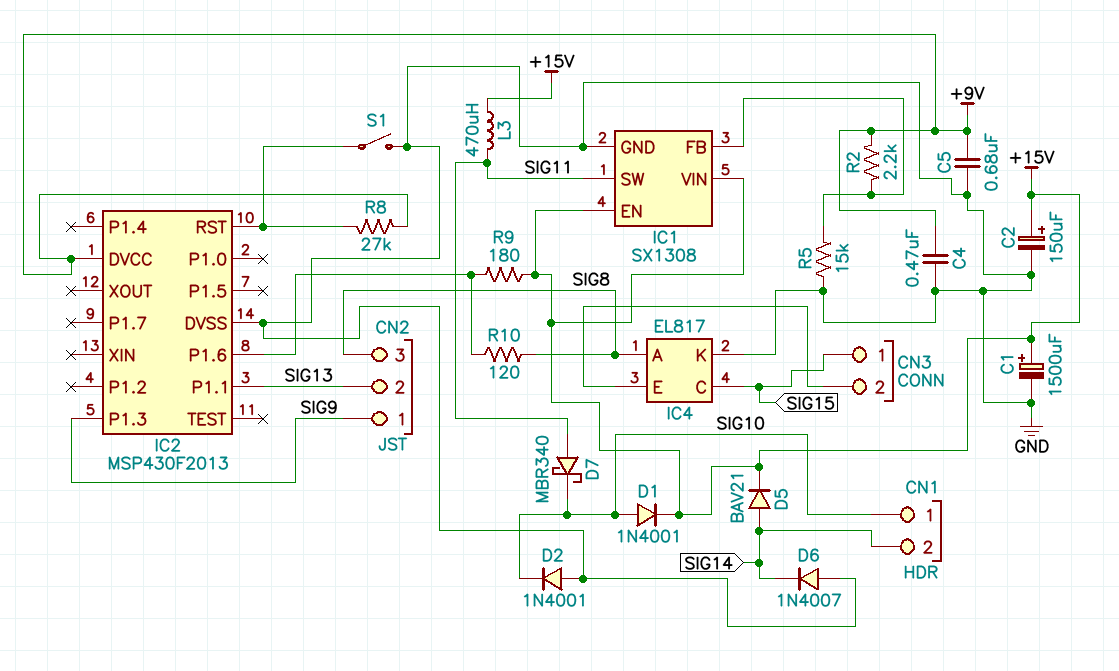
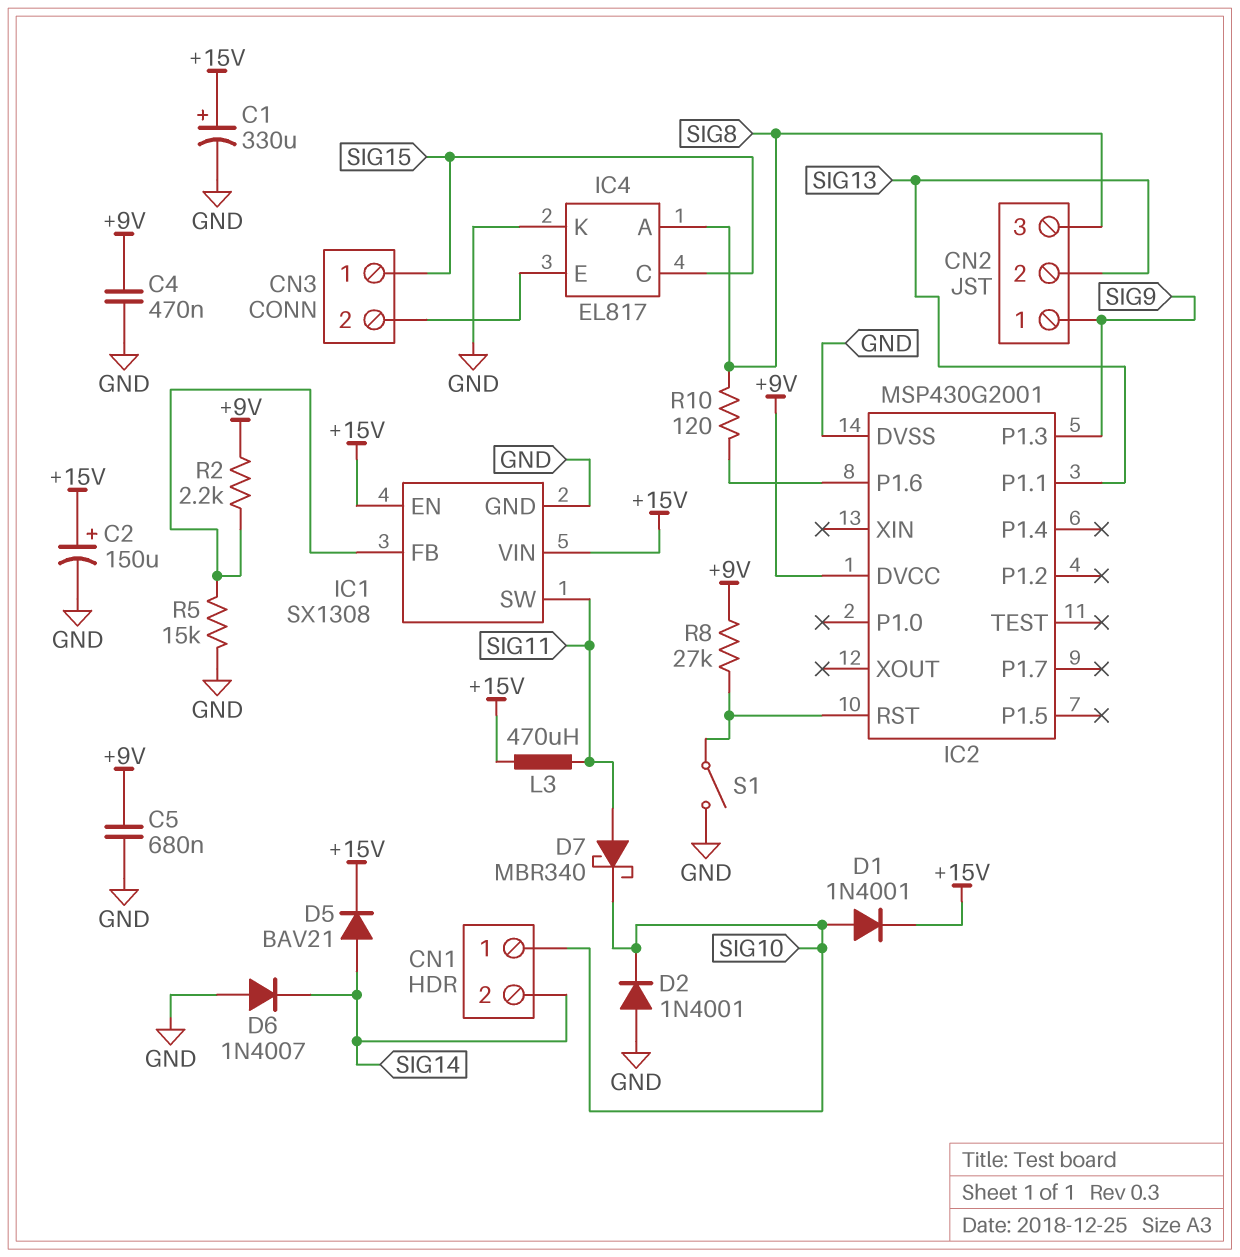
C1: 1500uF (plus +15V, minus GND) -> 330uF (plus +15V, minus GND)
IC2: MSP430F2013 -> MSP430G2001
R9: 180 (+15V, IC2/P1.6) -> none

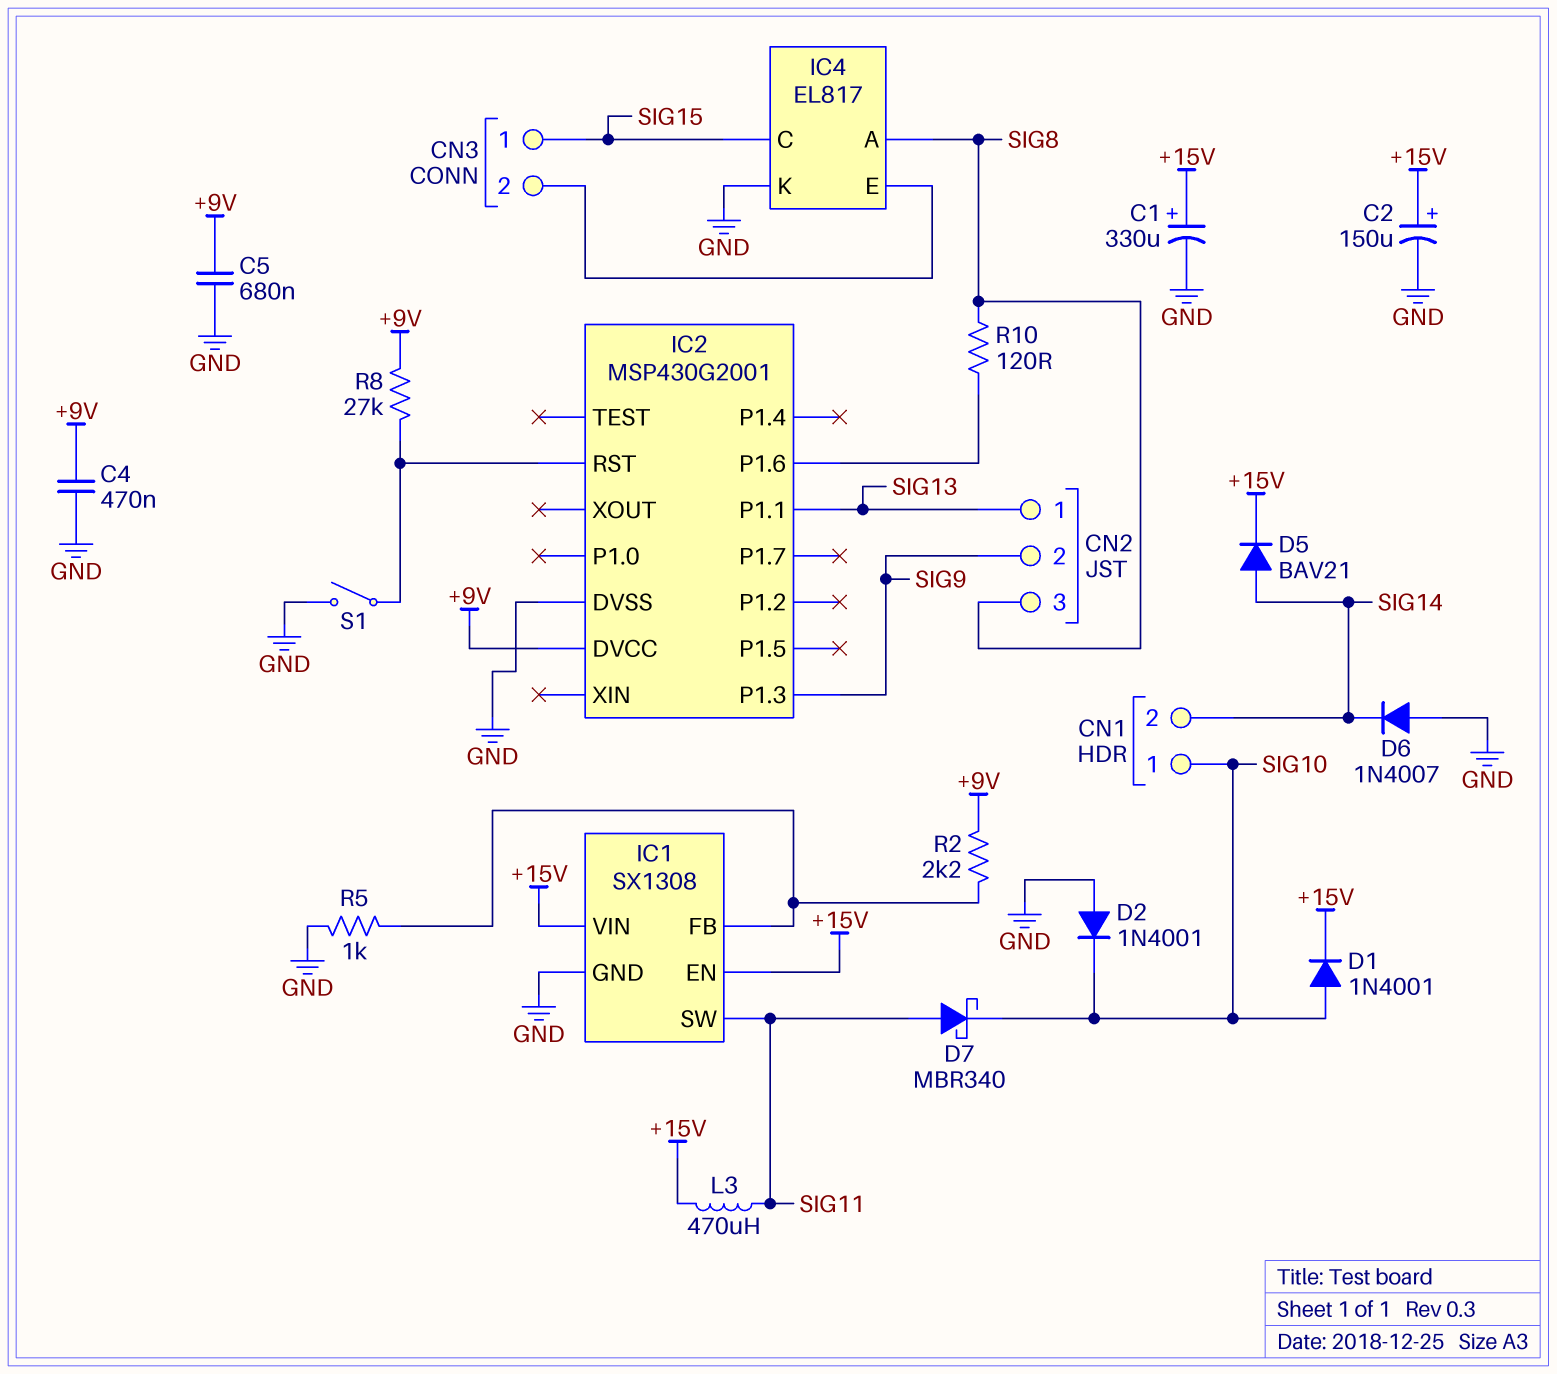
CN2 pin 1: SIG9 -> SIG13
CN2 pin 2: SIG13 -> SIG9
R5: 15k (GND, IC1/FB) -> 1k (GND, IC1/FB)

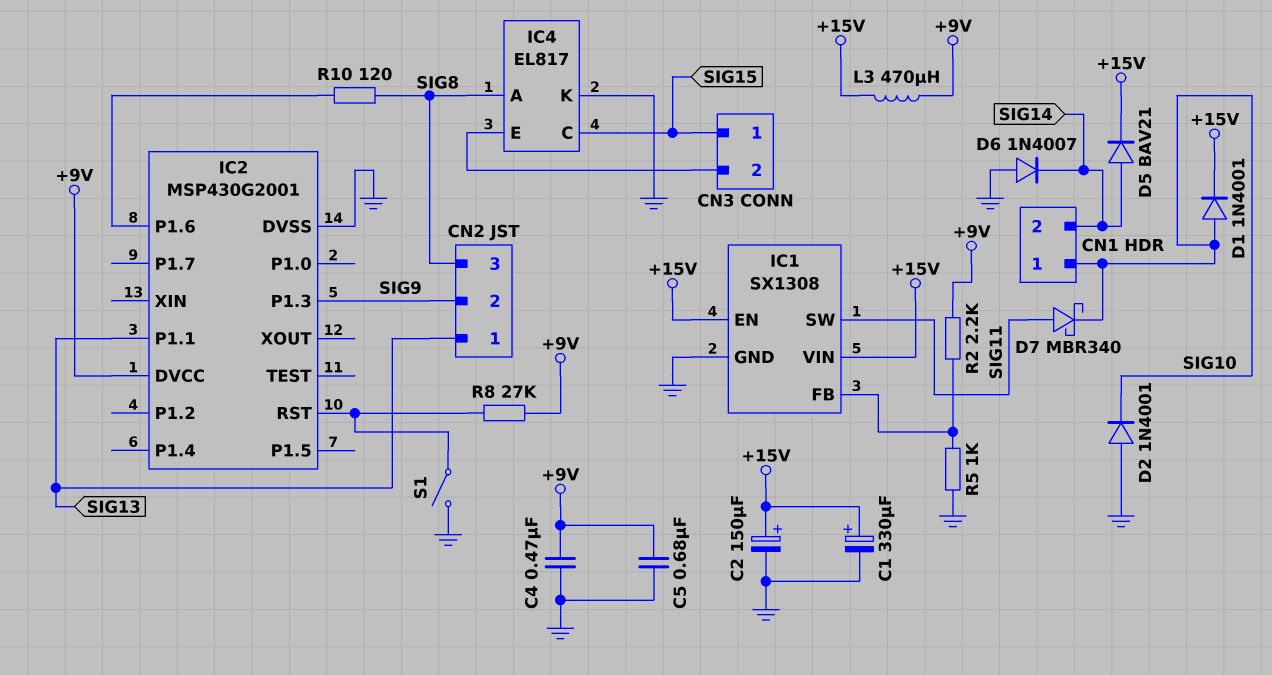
L3: 470uH (+15V, SIG11) -> 470uH (+9V, +15V)

